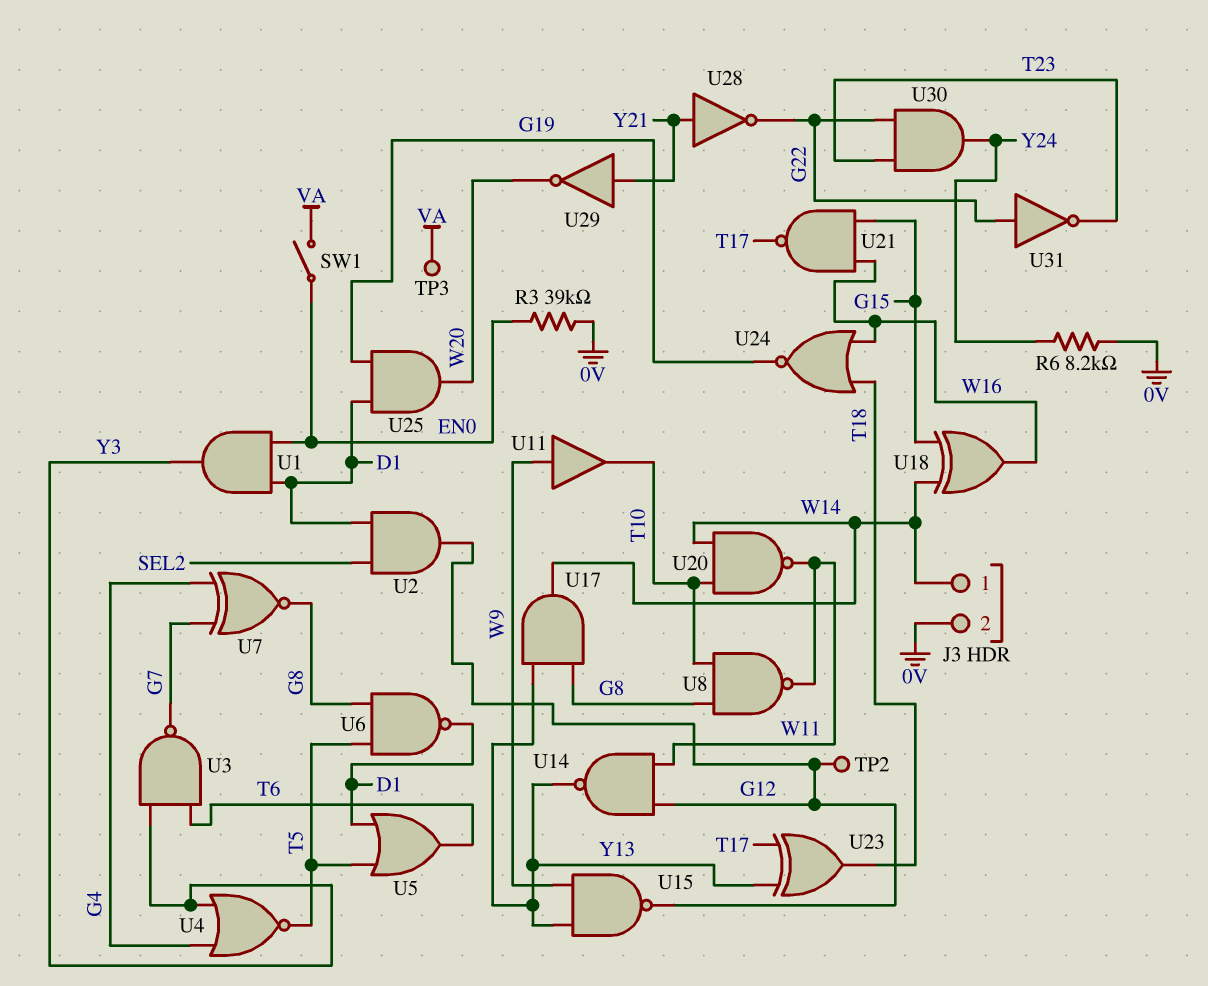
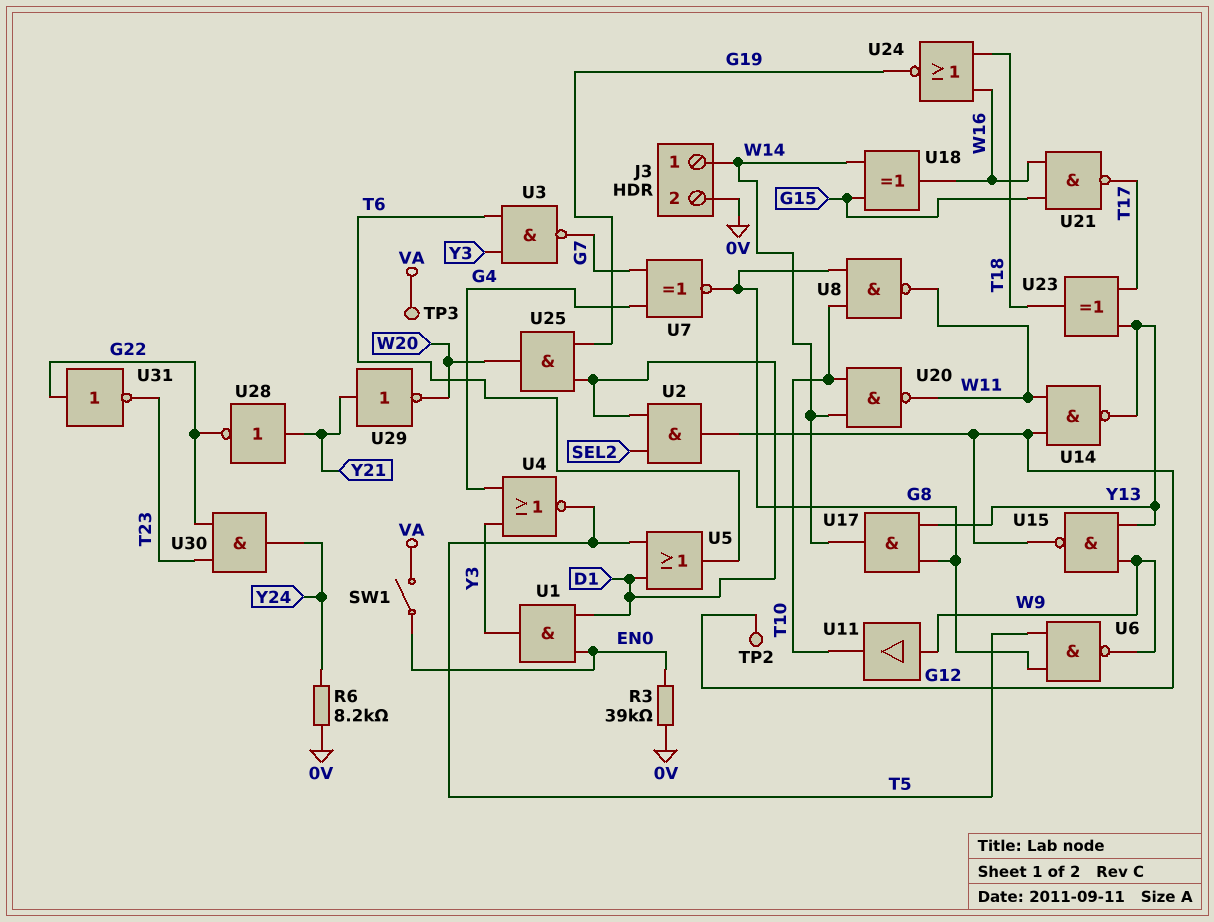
U6: NAND (in G8, in T5, out D1) -> NAND (in G8, in T5, out W9)

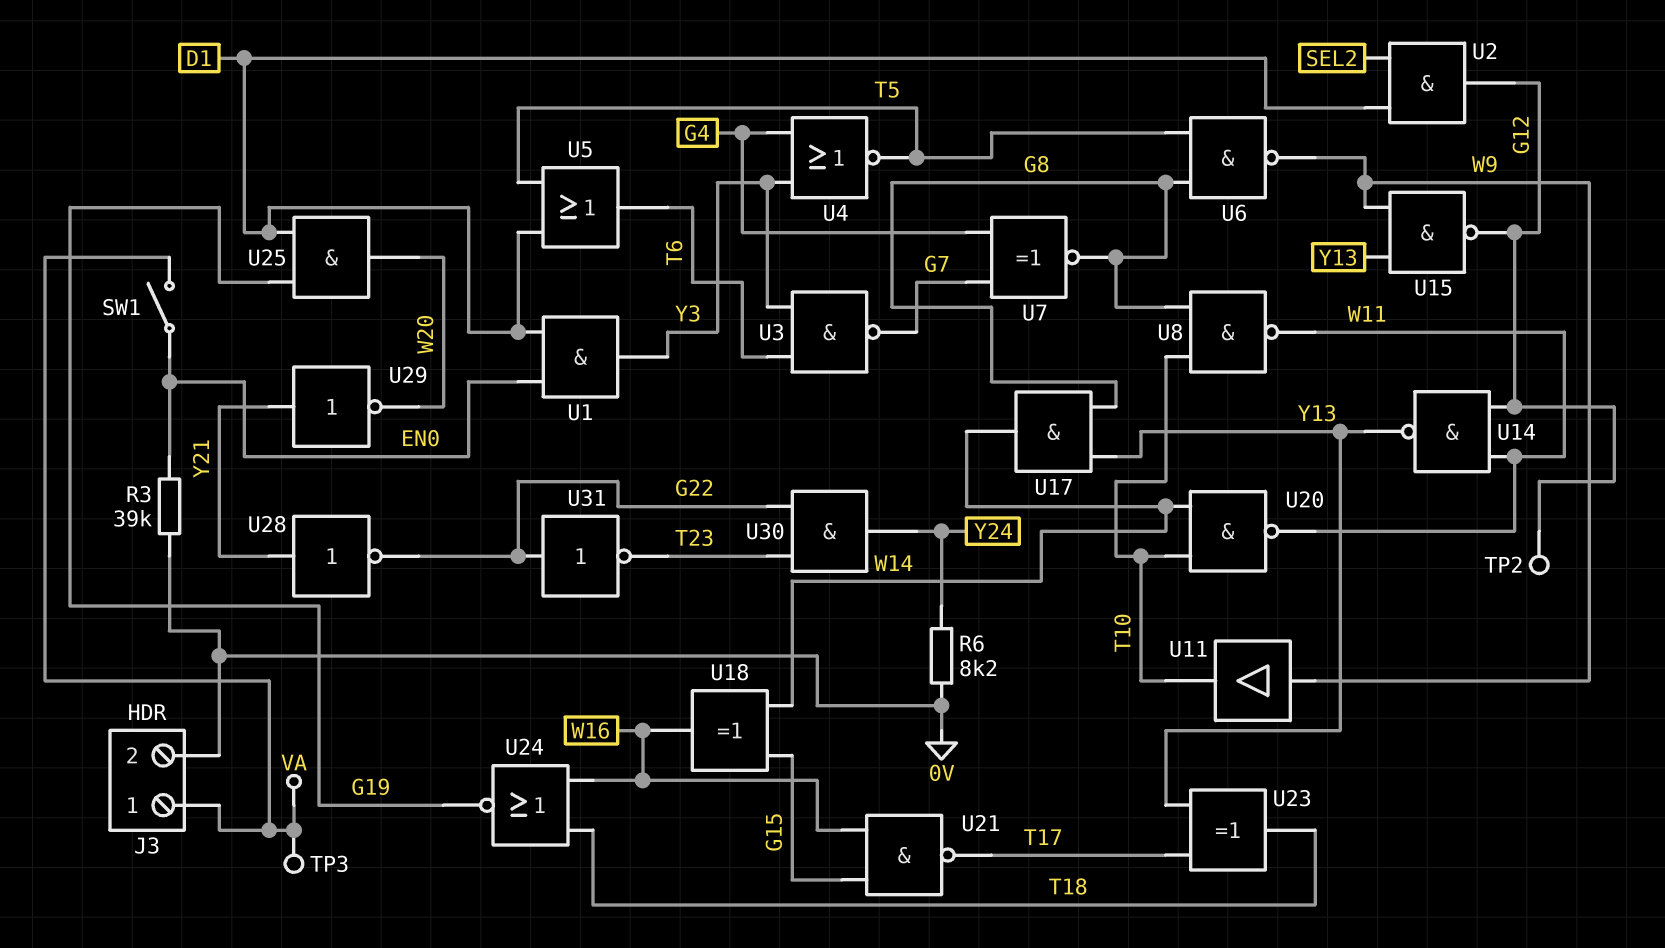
J3 pin 1: W14 -> VA

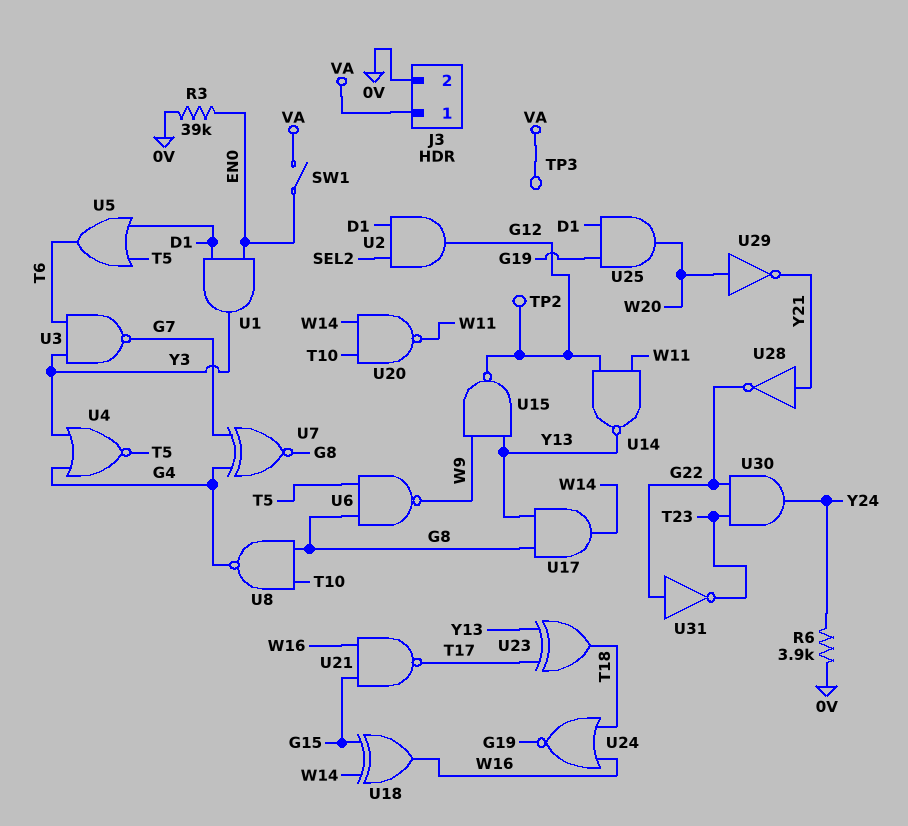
R6: 8.2k (0V, Y24) -> 3.9k (0V, Y24)
U8: NAND (in G8, in T10, out W11) -> NAND (in G8, in T10, out G4)
U11: buffer (in W9, out T10) -> none
U29: NOT (in Y21, out W20) -> NOT (in W20, out Y21)

